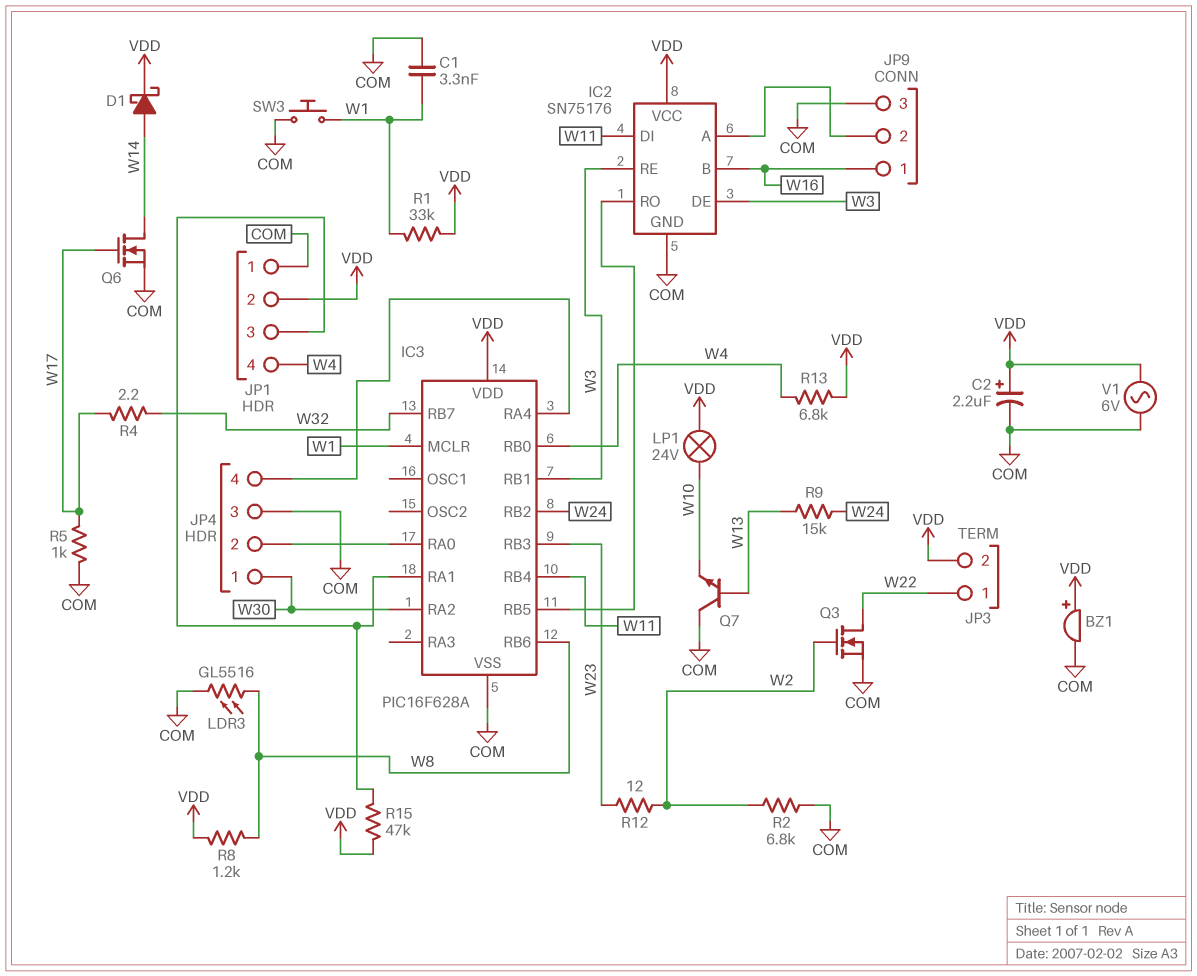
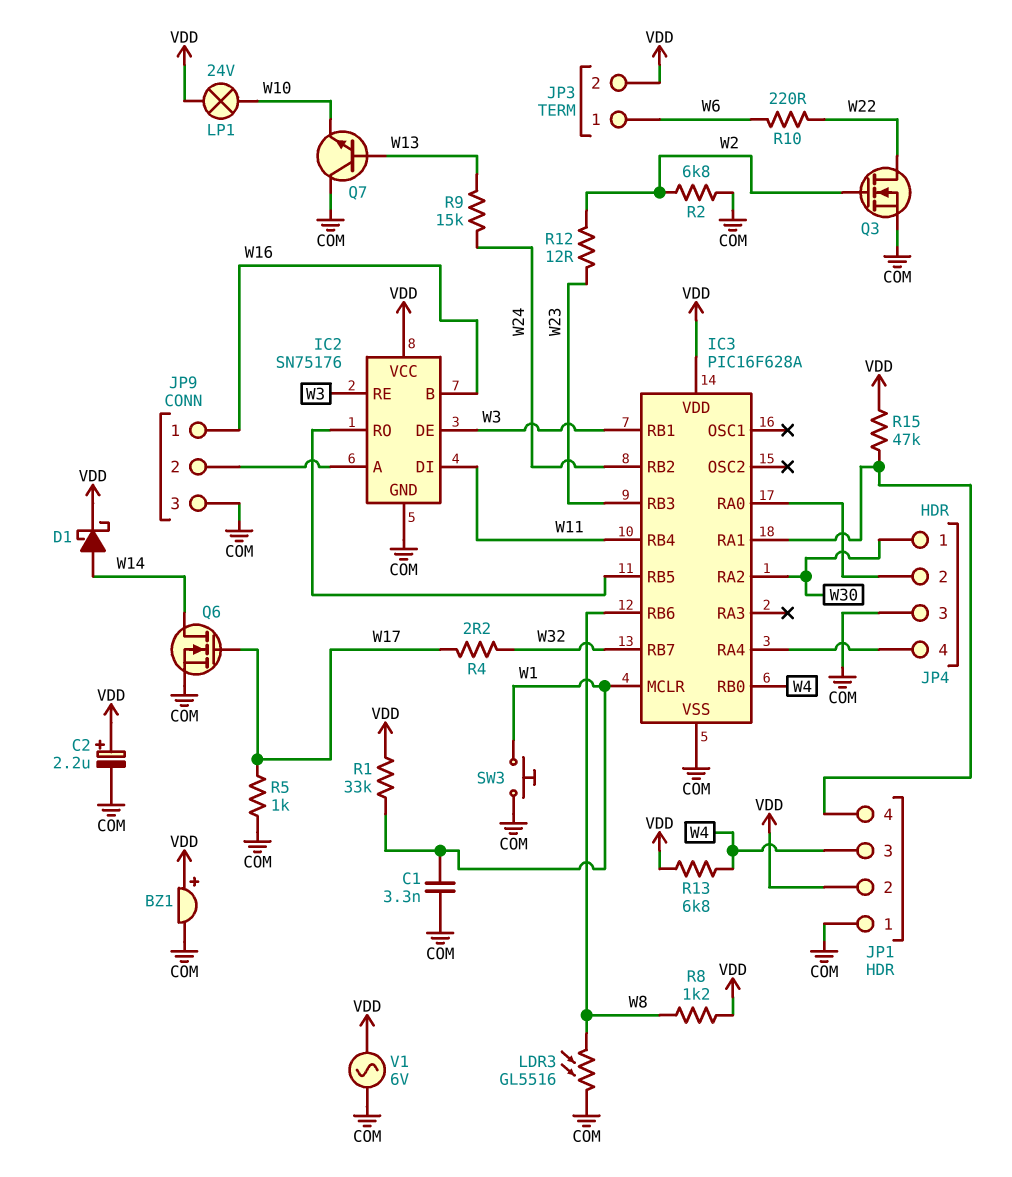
JP1 pin 3: IC3/RA1 -> W4
JP1 pin 4: W4 -> IC3/RA1
JP3 pin 1: W22 -> W6
R10: none -> 220 (W6, W22)

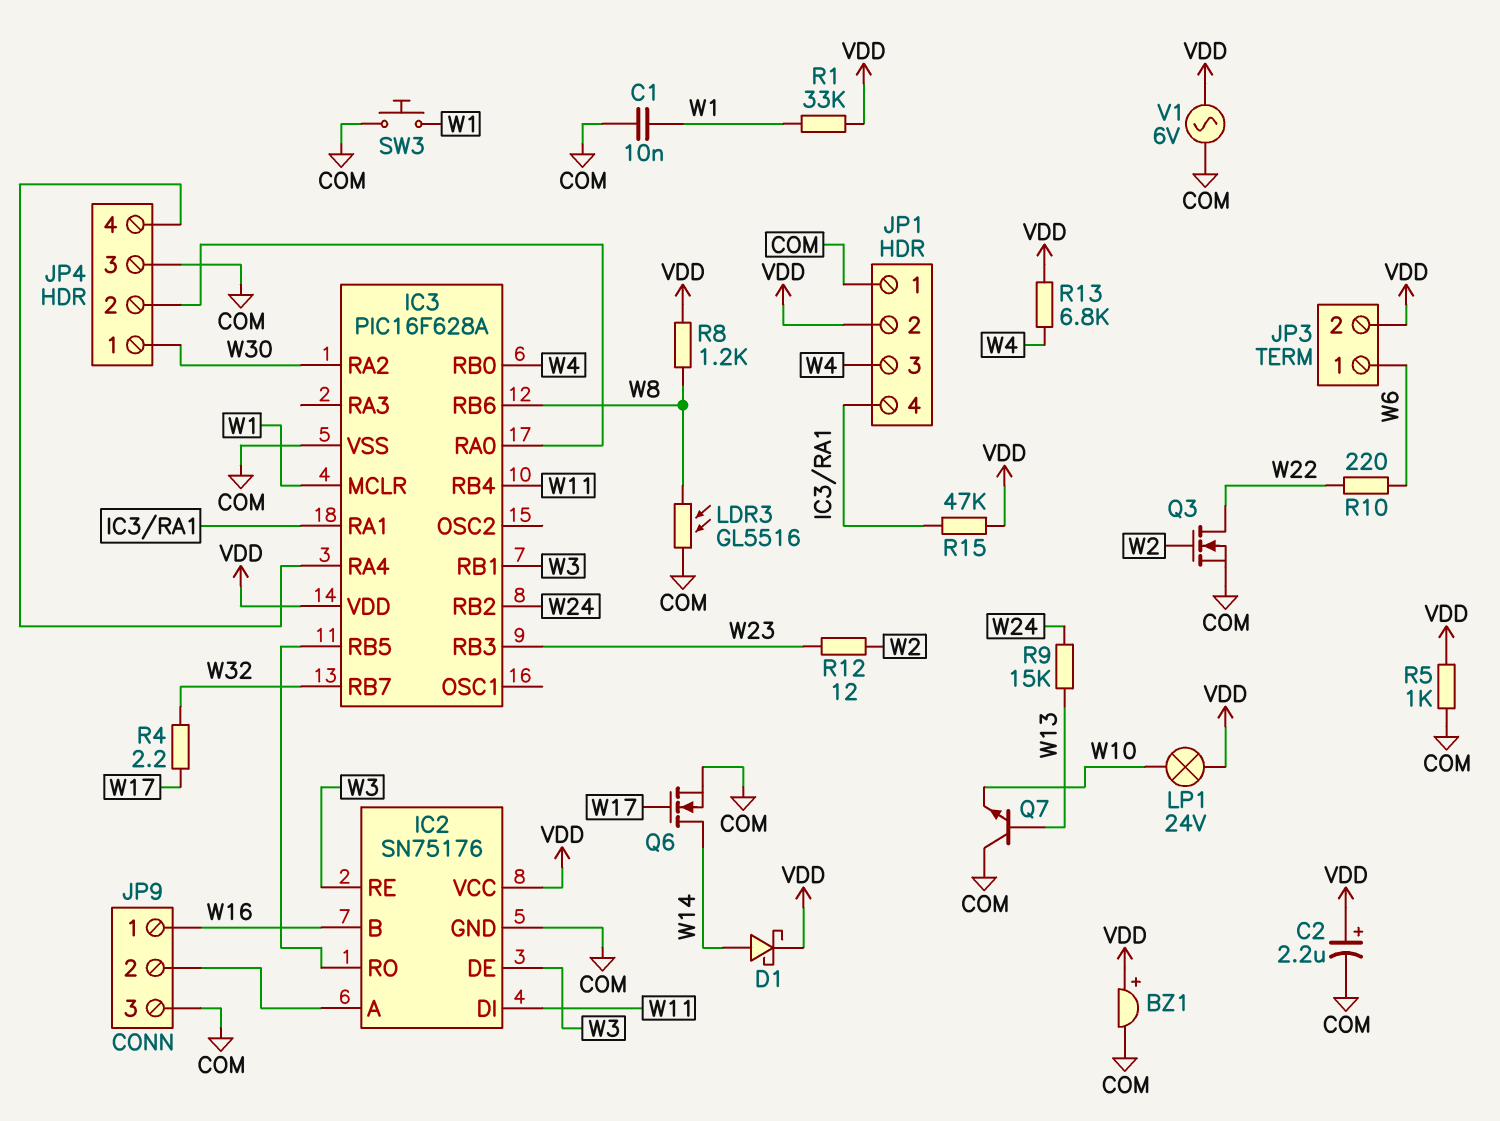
C1: 3.3nF (COM, W1) -> 10nF (COM, W1)
R2: 6.8k (COM, W2) -> none
R5: 1k (COM, W17) -> 1k (COM, VDD)

